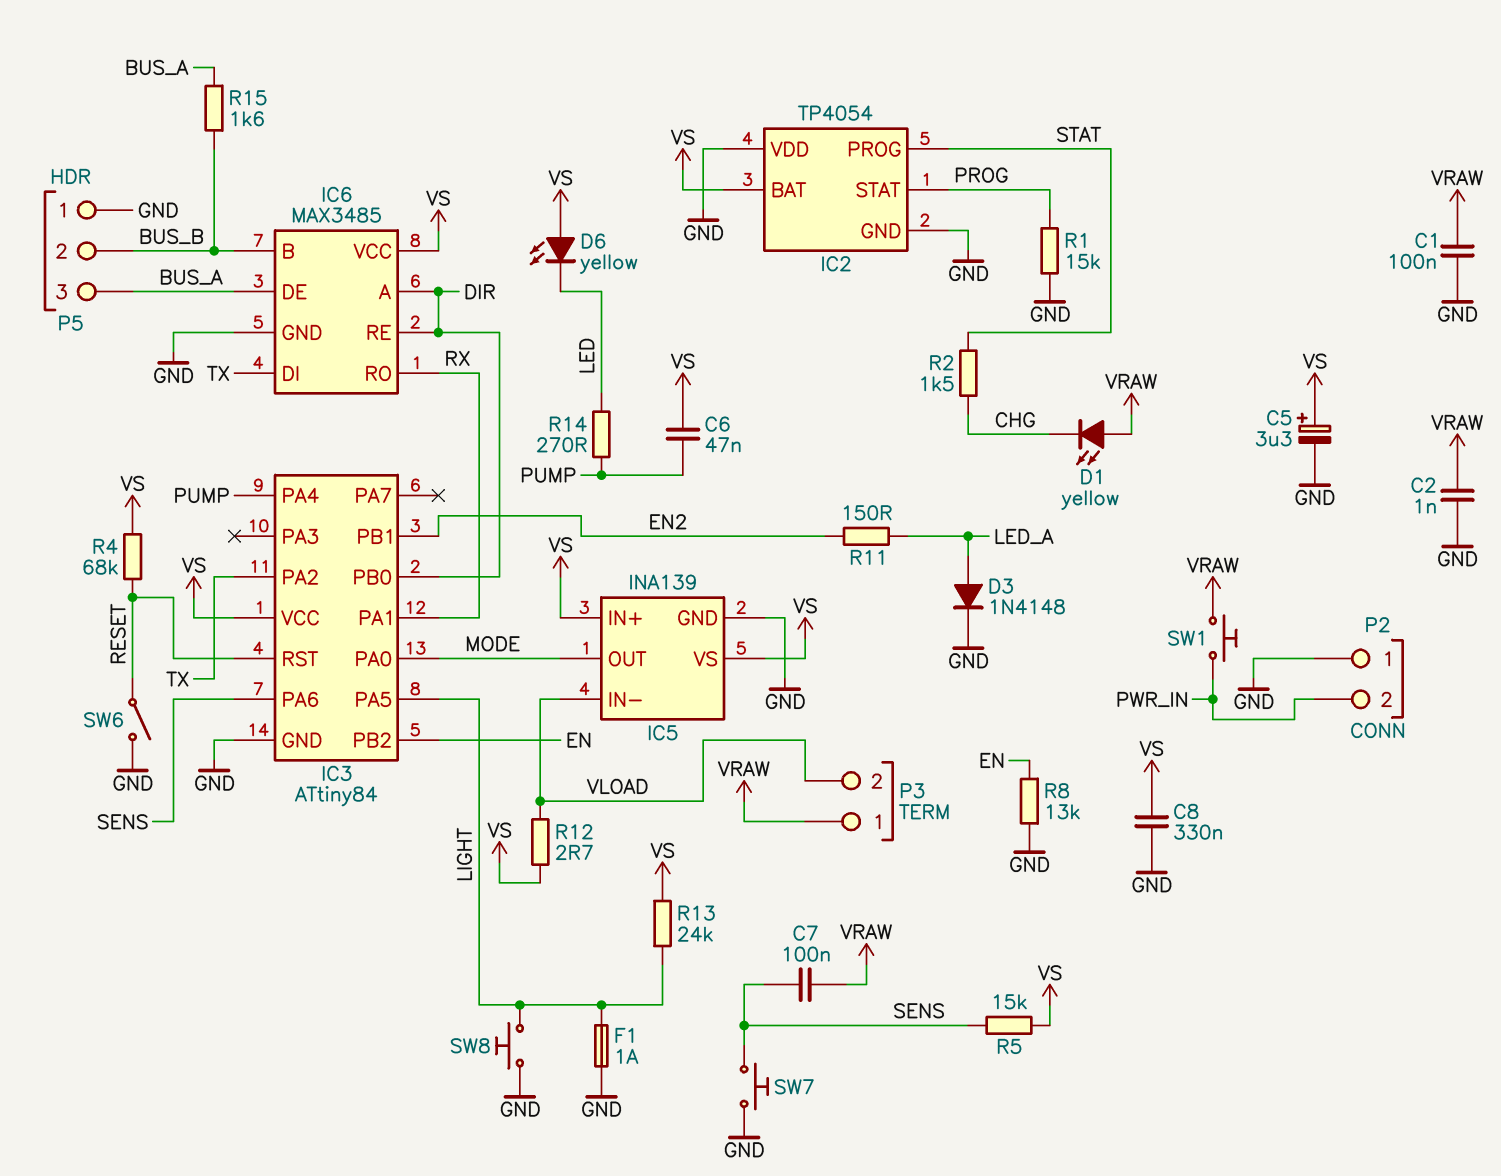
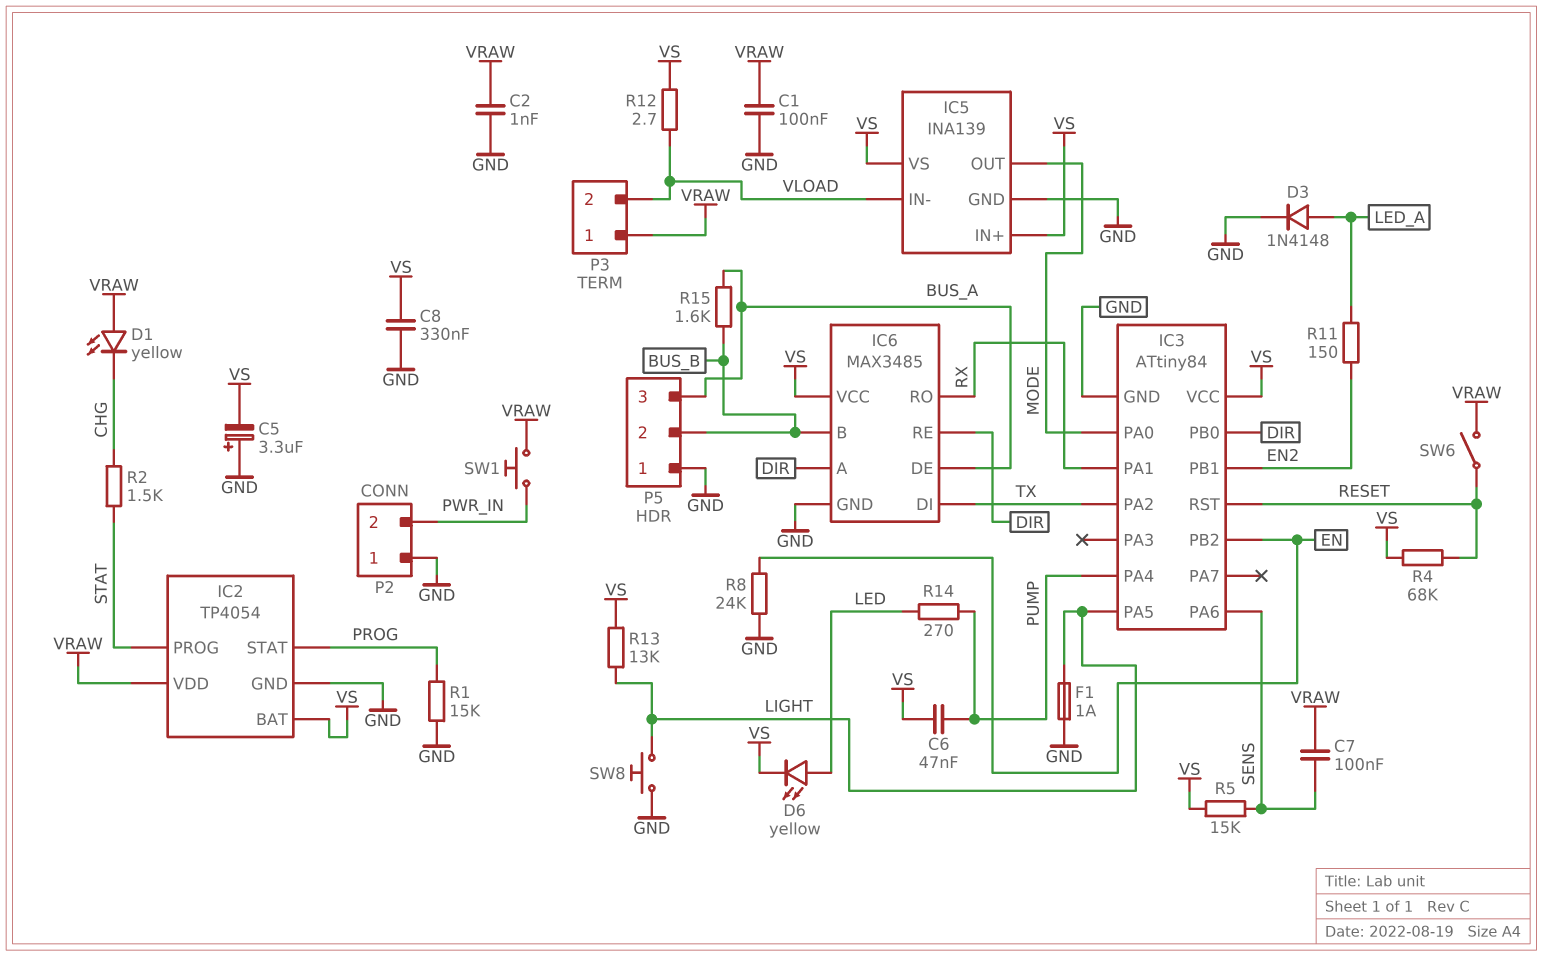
C5: 3.3uF (plus VS, minus GND) -> 3.3uF (plus GND, minus VS)
D6: LED yellow (A VS, K LED) -> LED yellow (A LED, K VS)
IC2 pin VDD: GND -> VRAW
R8: 13k (EN, GND) -> 24k (EN, GND)
R13: 24k (LIGHT, VS) -> 13k (LIGHT, VS)
SW6: switch (GND, RESET) -> switch (RESET, VRAW)
SW7: button (GND, SENS) -> none

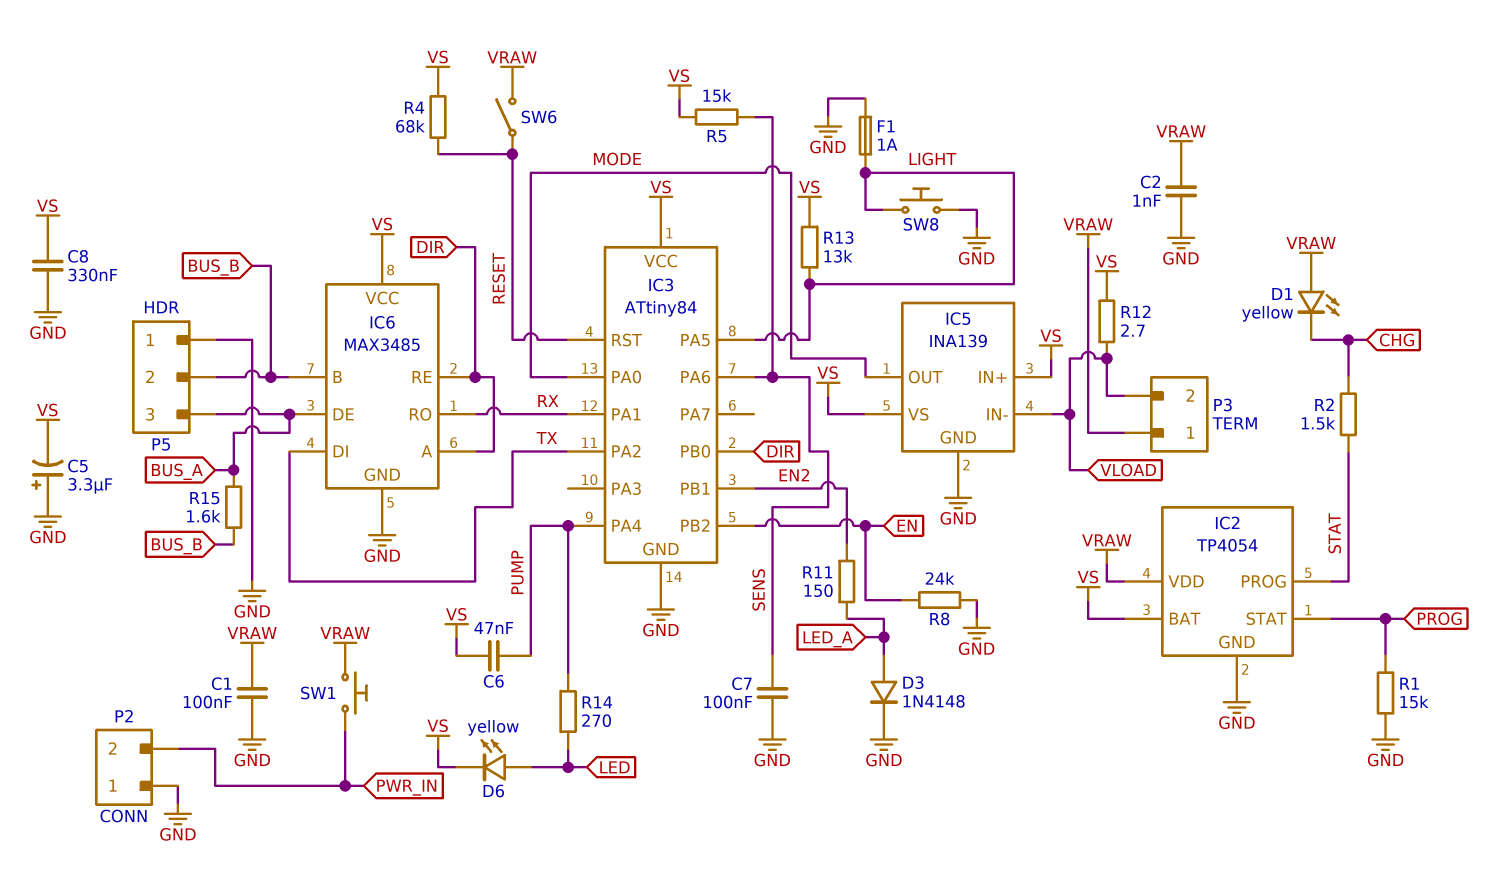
C7: 100nF (SENS, VRAW) -> 100nF (GND, SENS)

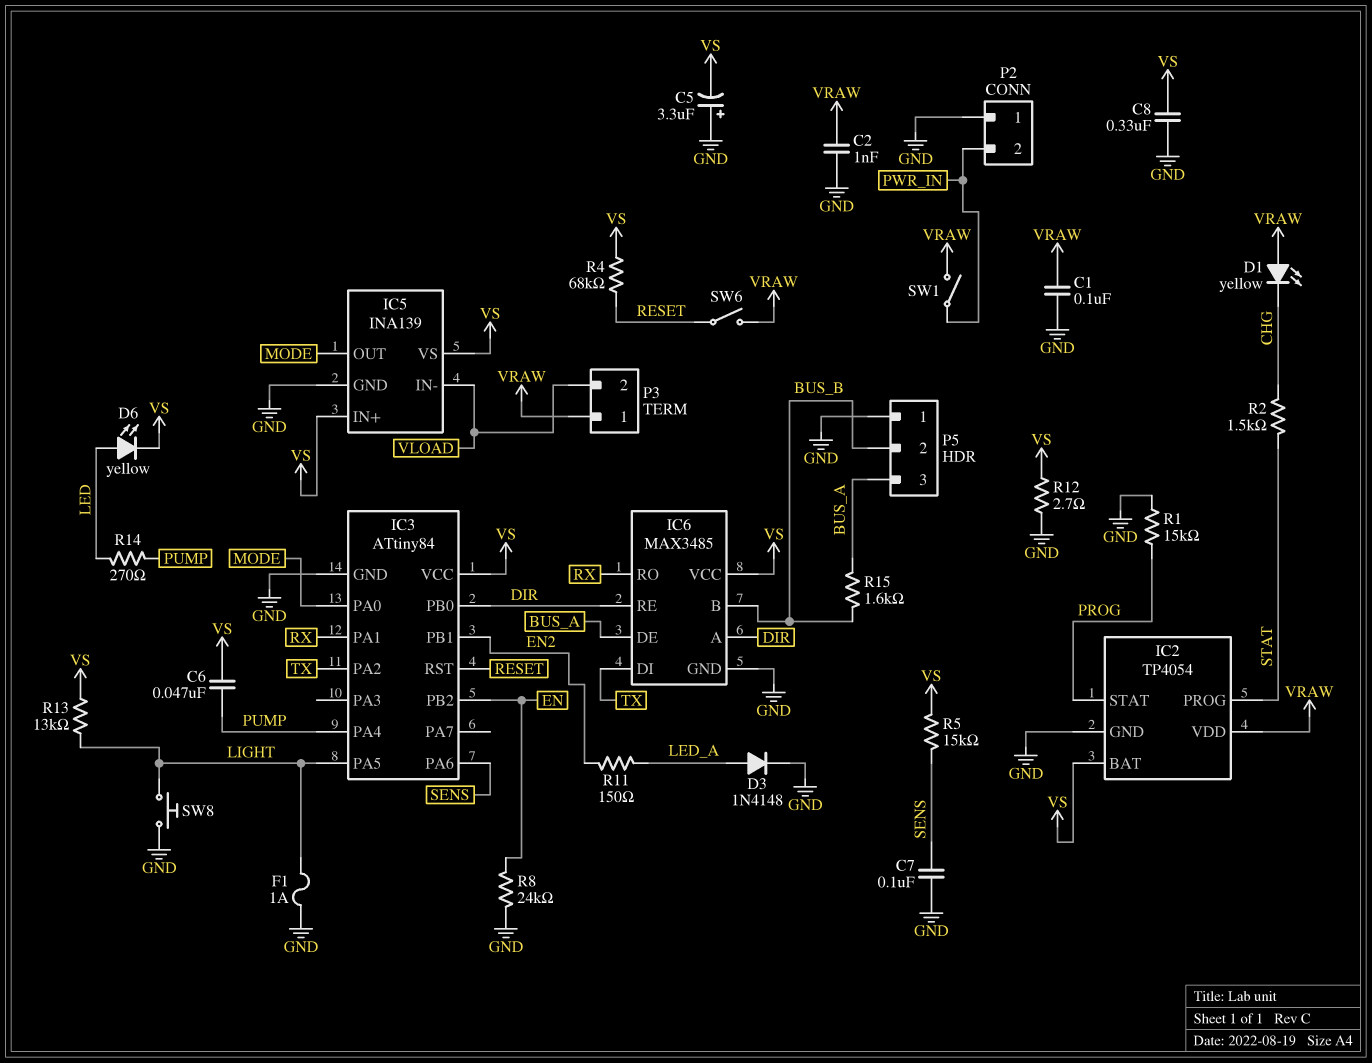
R12: 2.7 (VLOAD, VS) -> 2.7 (GND, VS)
SW1: button (PWR_IN, VRAW) -> switch (PWR_IN, VRAW)

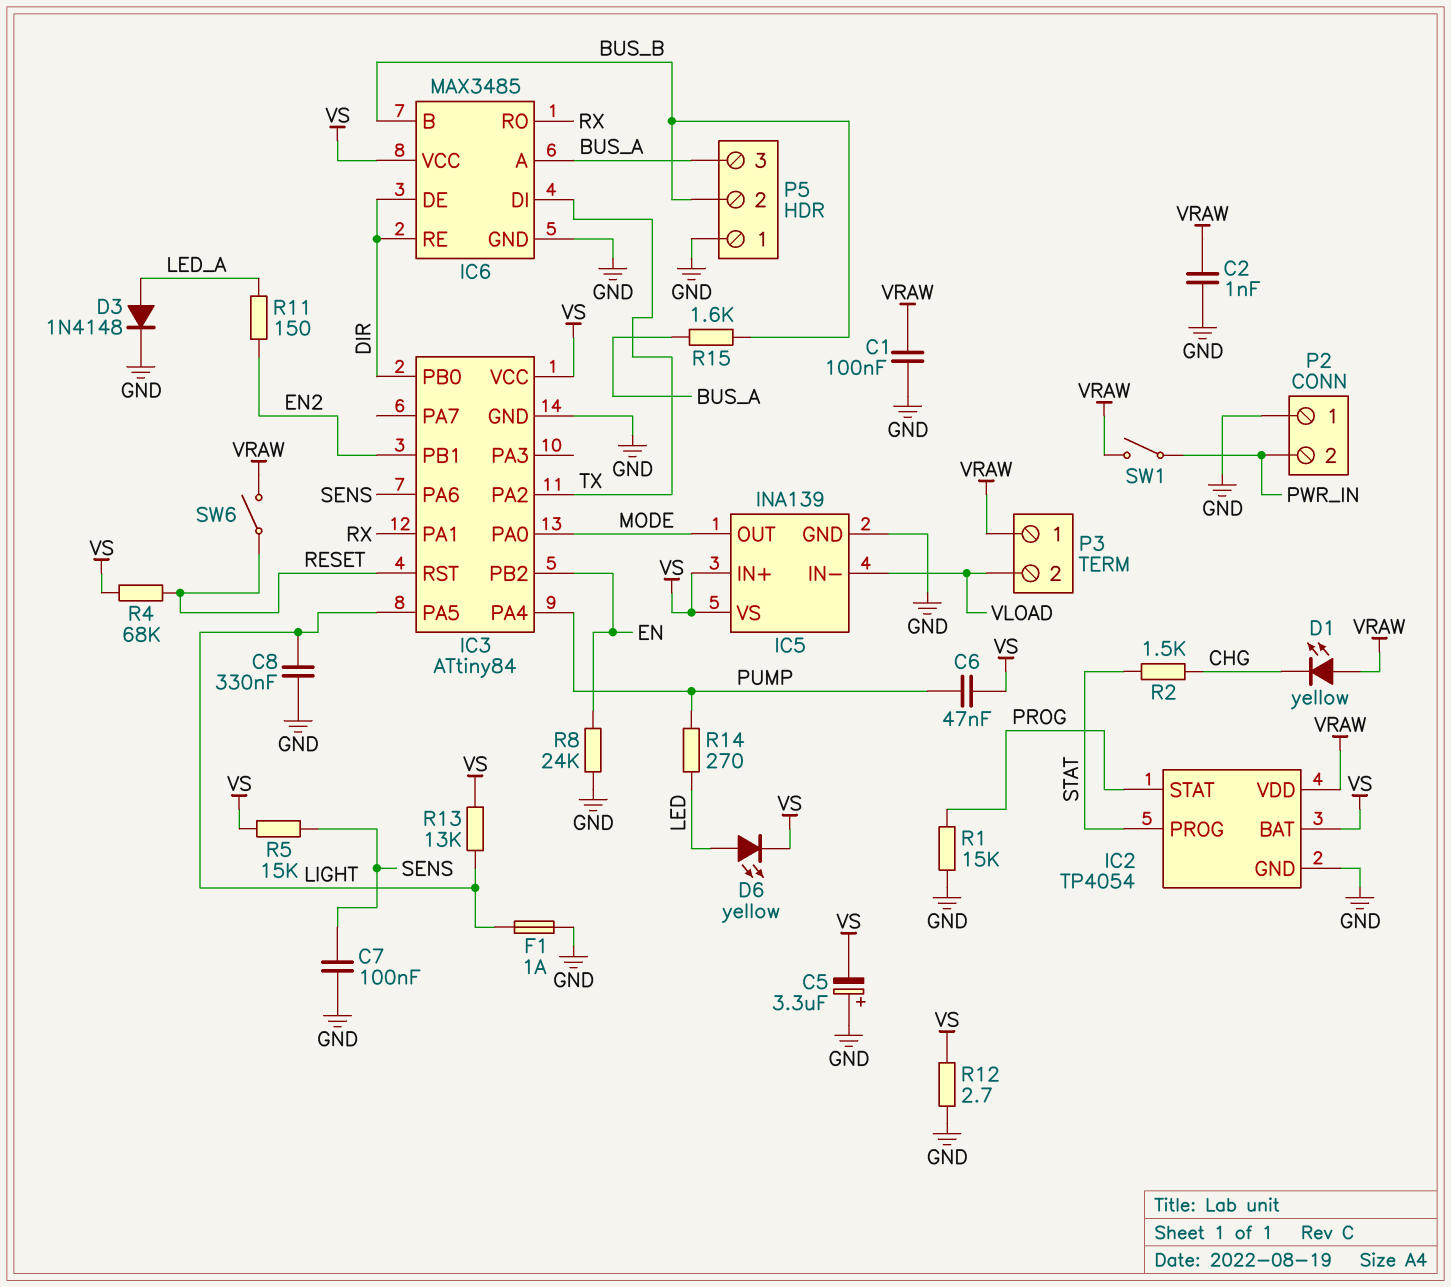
C8: 330nF (GND, VS) -> 330nF (GND, LIGHT)
IC6 pin A: DIR -> BUS_A
IC6 pin DE: BUS_A -> DIR
SW8: button (GND, LIGHT) -> none

